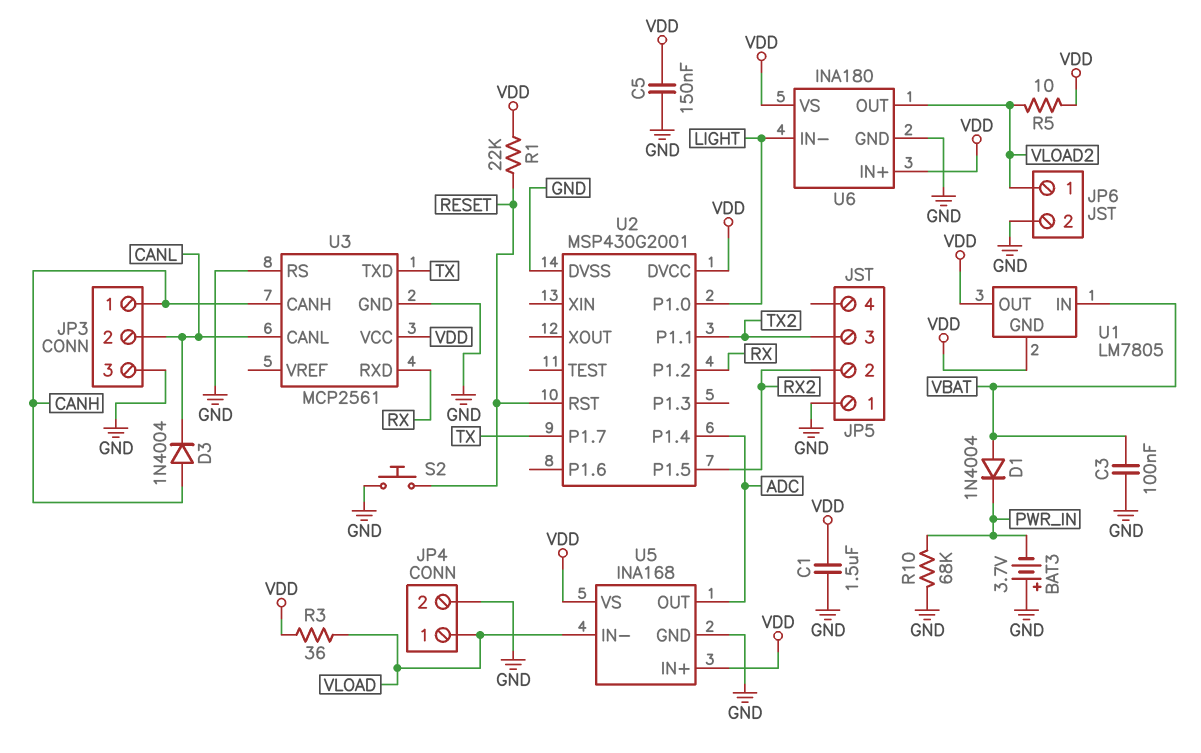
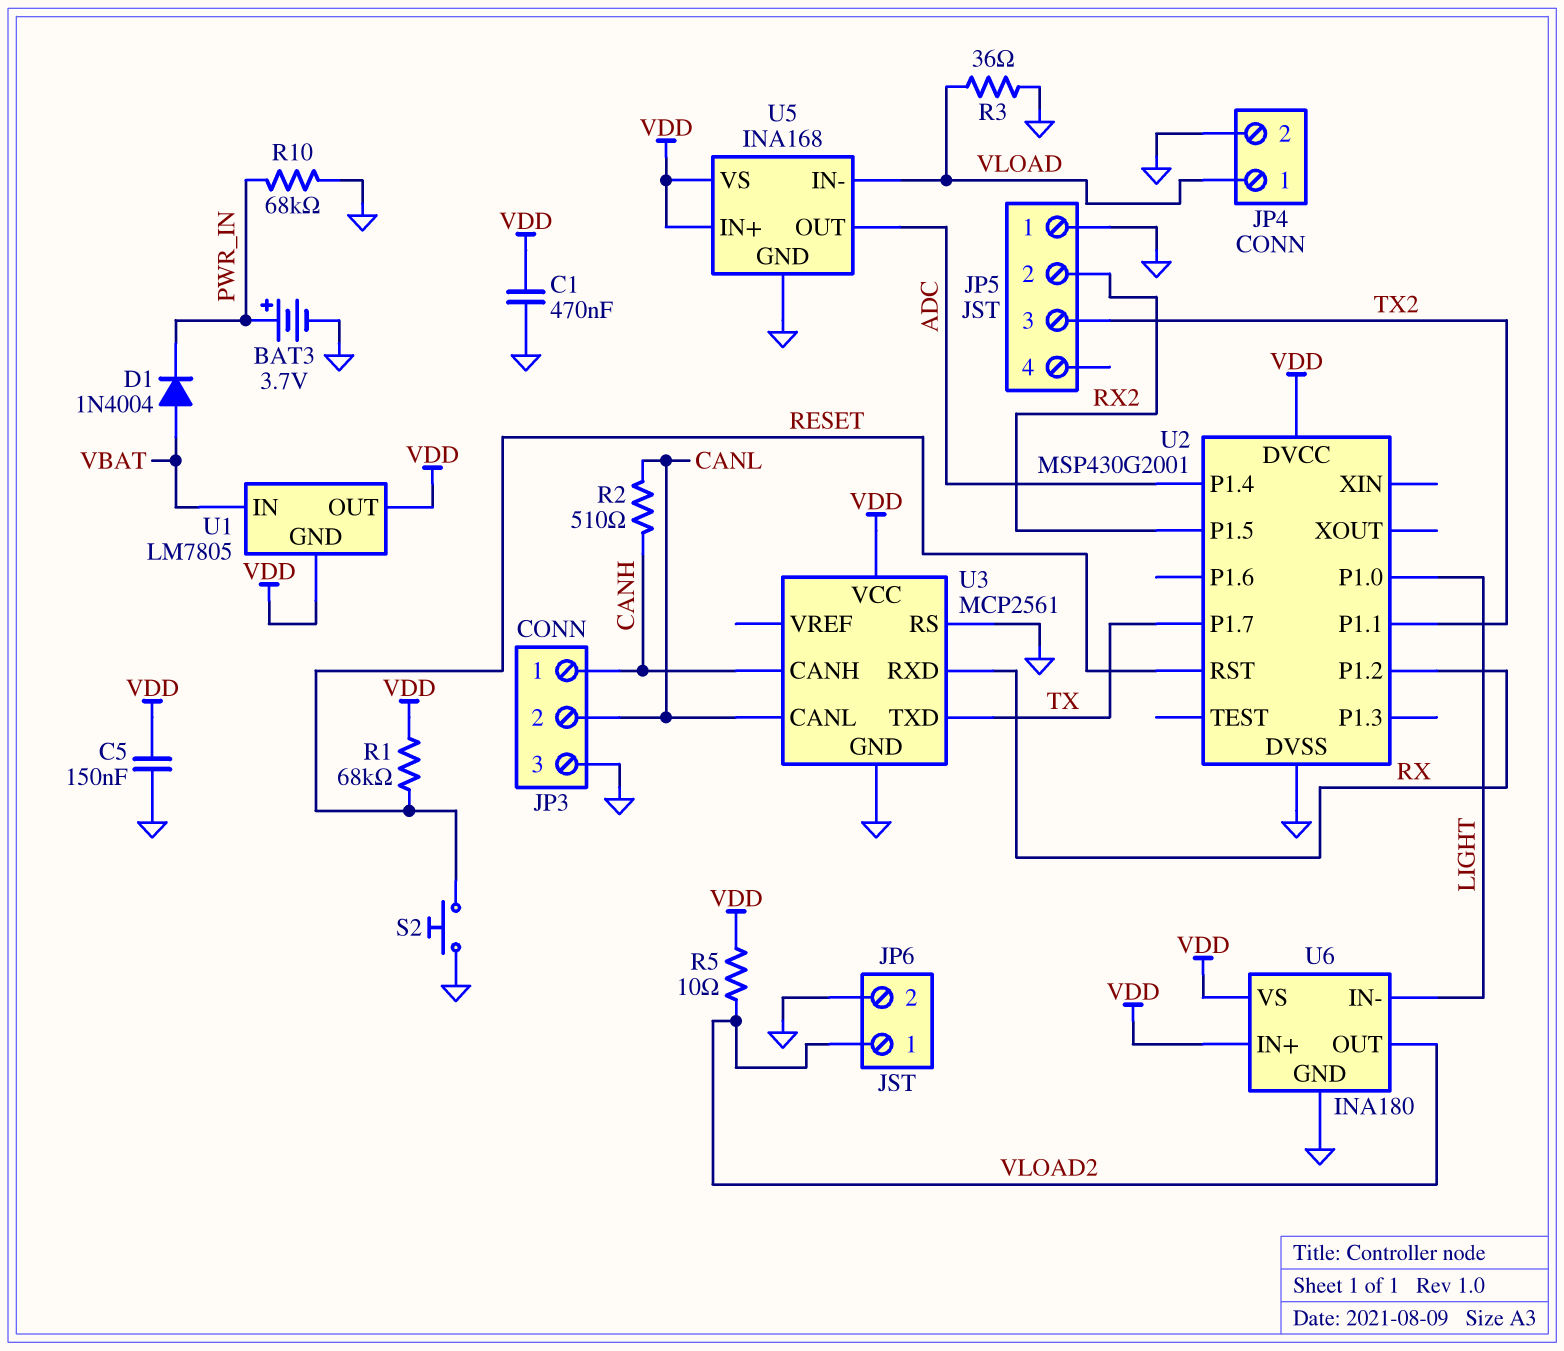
BAT3: 3.7V (plus GND, minus PWR_IN) -> 3.7V (plus PWR_IN, minus GND)
C1: 1.5uF (GND, VDD) -> 470nF (GND, VDD)
C3: 100nF (GND, VBAT) -> none
D3: diode 1N4004 (A CANH, K CANL) -> none
R1: 22k (RESET, VDD) -> 68k (RESET, VDD)
R2: none -> 510 (CANH, CANL)
R3: 36 (VDD, VLOAD) -> 36 (GND, VLOAD)

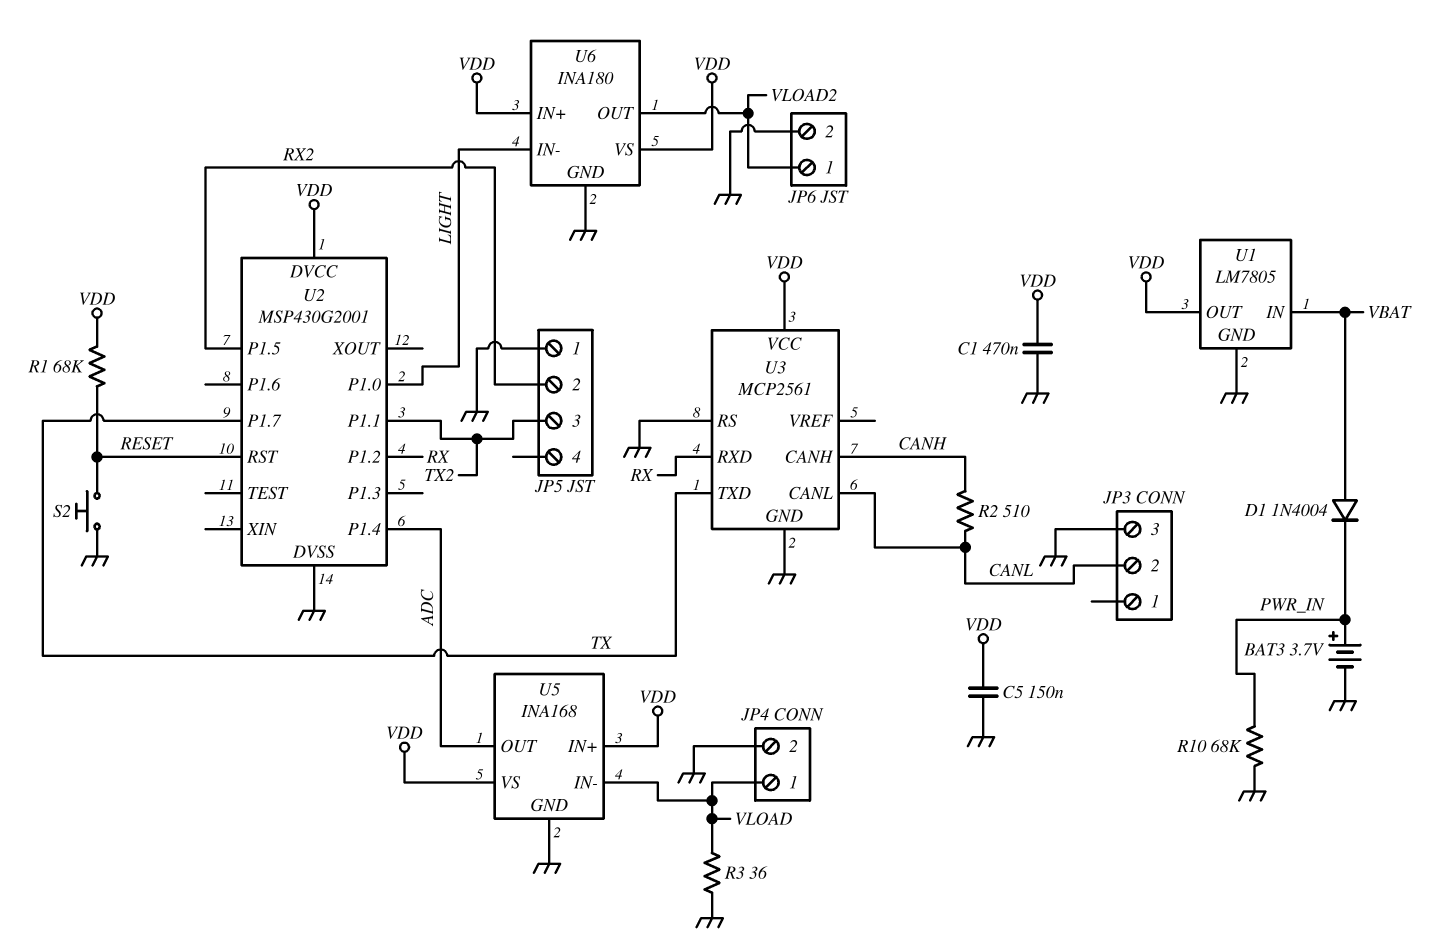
JP3 pin 1: CANH -> none
R5: 10 (VDD, VLOAD2) -> none
U1 pin GND: VDD -> GND

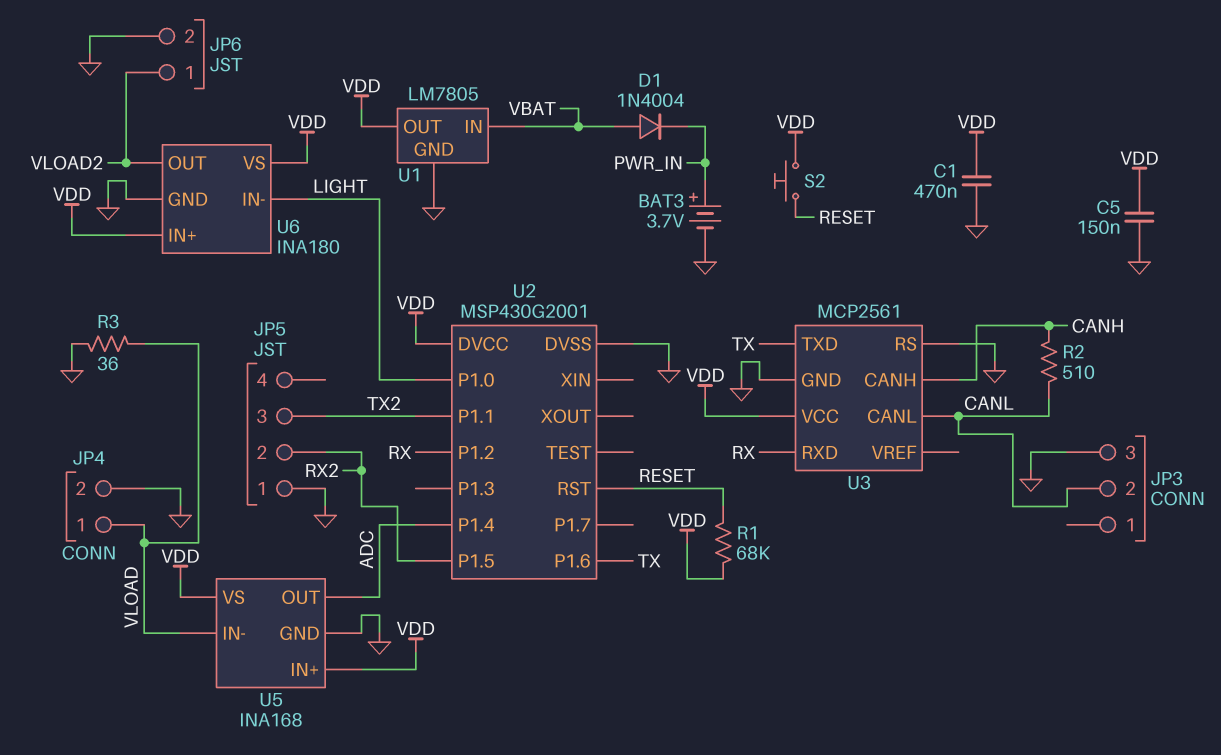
R10: 68k (GND, PWR_IN) -> none
S2: button (GND, RESET) -> button (RESET, VDD)
U2 pin P1.6: none -> TX
U2 pin P1.7: TX -> none

